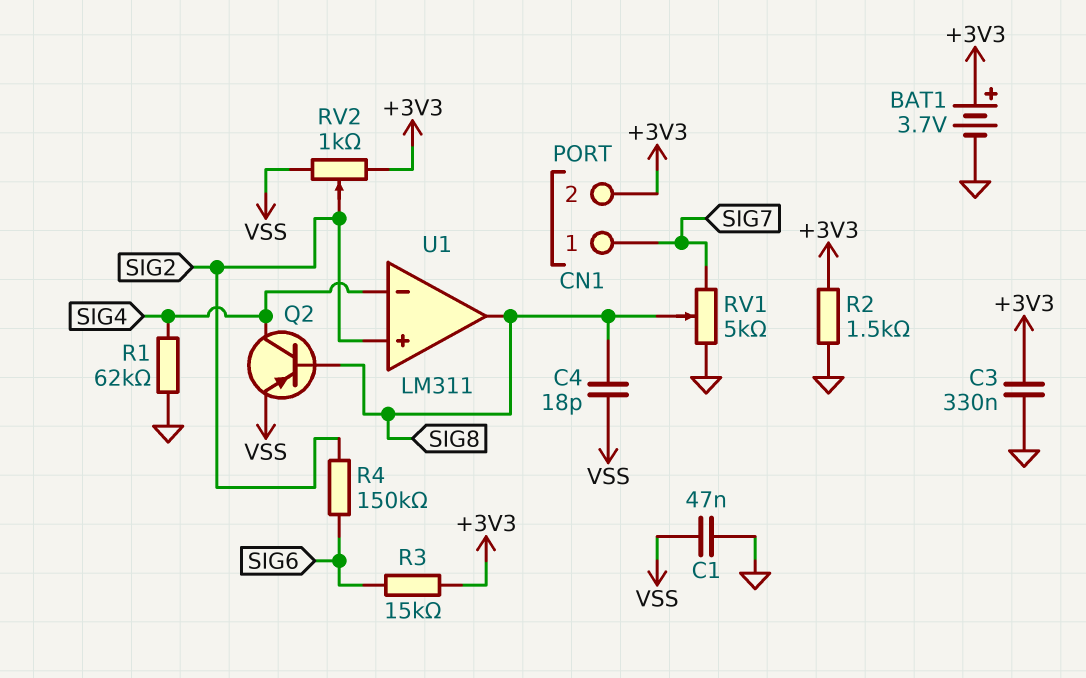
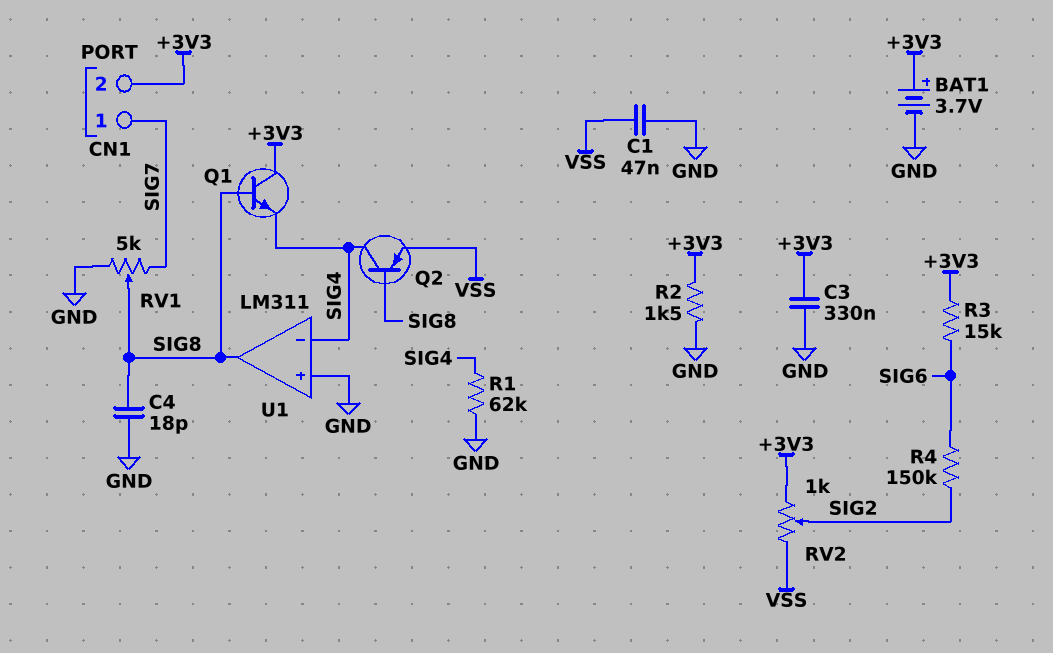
C4: 18pF (SIG8, VSS) -> 18pF (GND, SIG8)
Q1: none -> NPN (B SIG8, C +3V3, E SIG4)
U1 pin in+: SIG2 -> GND

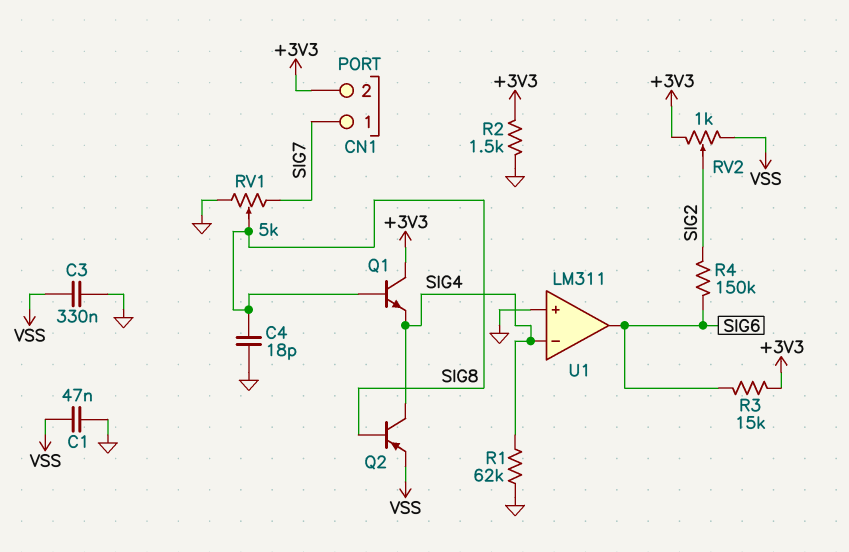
BAT1: 3.7V (plus +3V3, minus GND) -> none
C3: 330nF (+3V3, GND) -> 330nF (GND, VSS)
U1 pin out: SIG8 -> SIG6

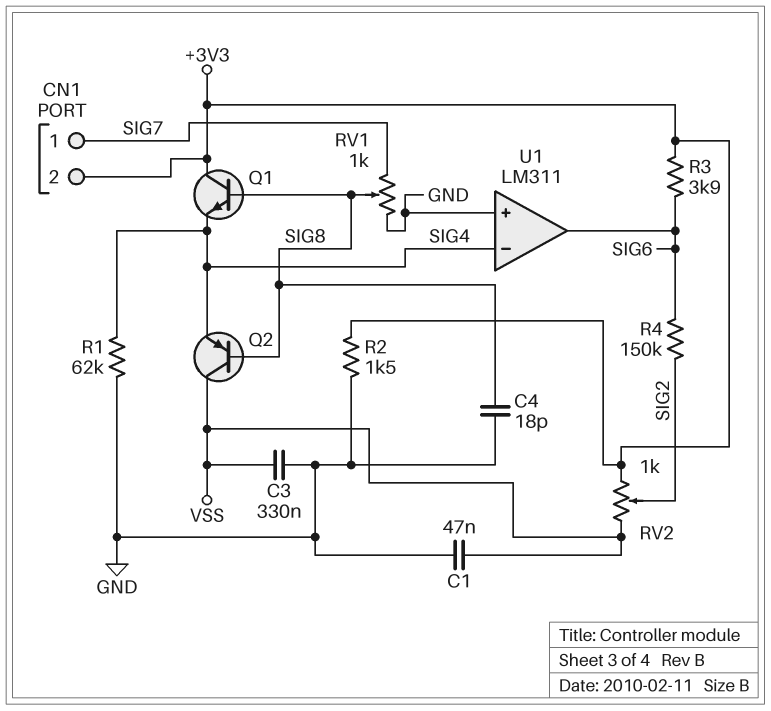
Q2: PNP (B SIG8, C SIG4, E VSS) -> PNP (B SIG8, C VSS, E SIG4)
R3: 15k (+3V3, SIG6) -> 3.9k (+3V3, SIG6)
RV1: 5k (GND, SIG7, wiper SIG8) -> 1k (GND, SIG7, wiper SIG8)

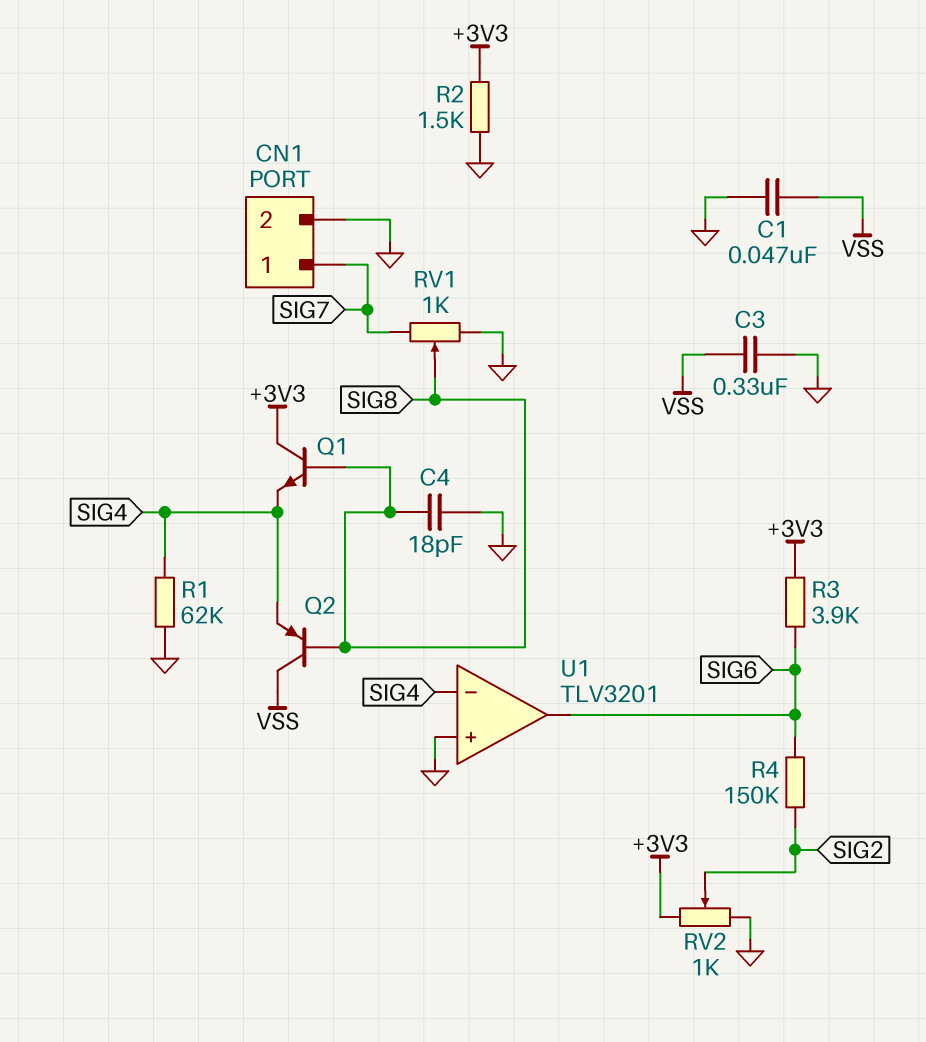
CN1 pin 2: +3V3 -> GND
RV2: 1k (+3V3, VSS, wiper SIG2) -> 1k (+3V3, GND, wiper SIG2)
U1: LM311 -> TLV3201

